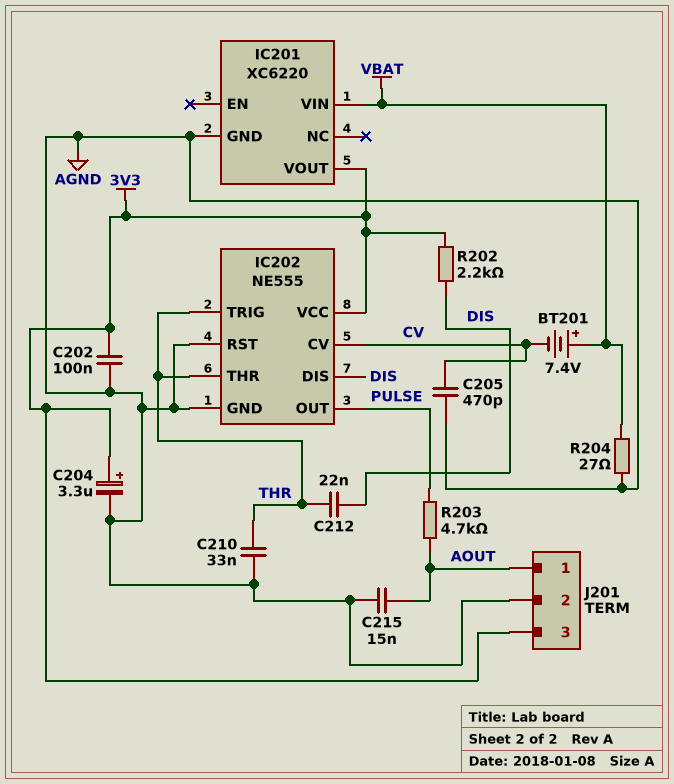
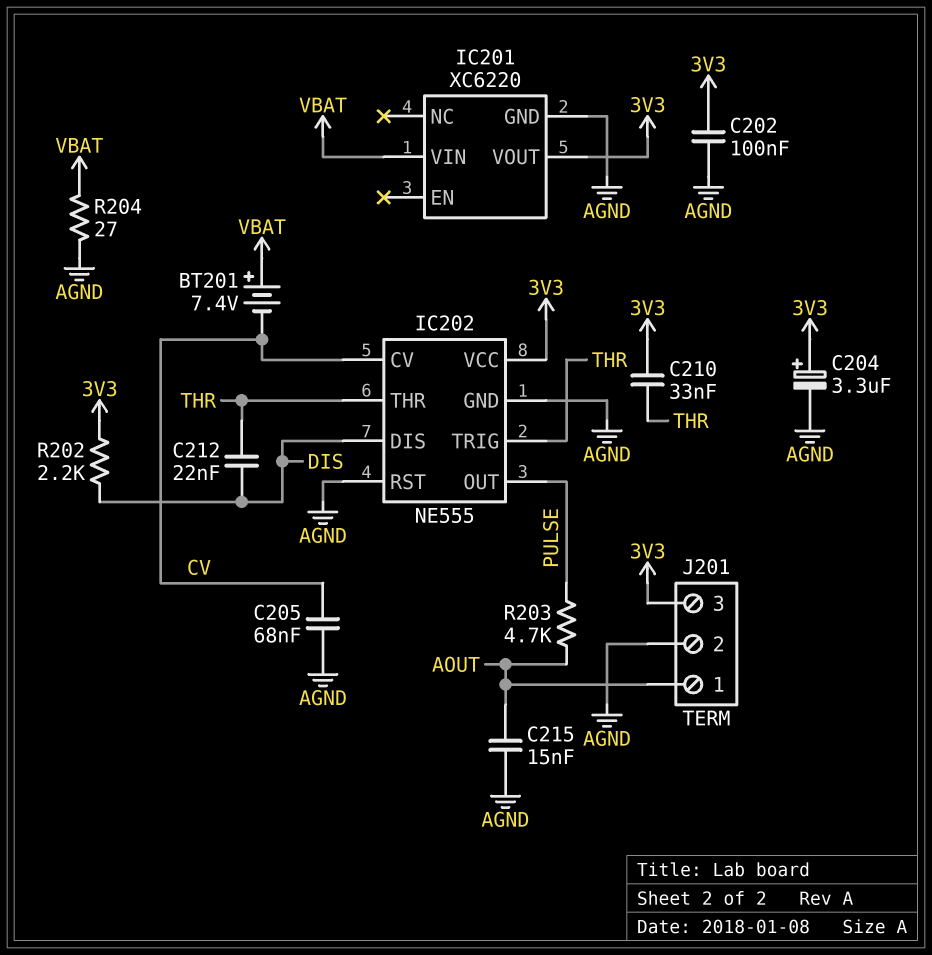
C205: 470pF (AGND, CV) -> 68nF (AGND, CV)
C210: 33nF (AGND, THR) -> 33nF (3V3, THR)

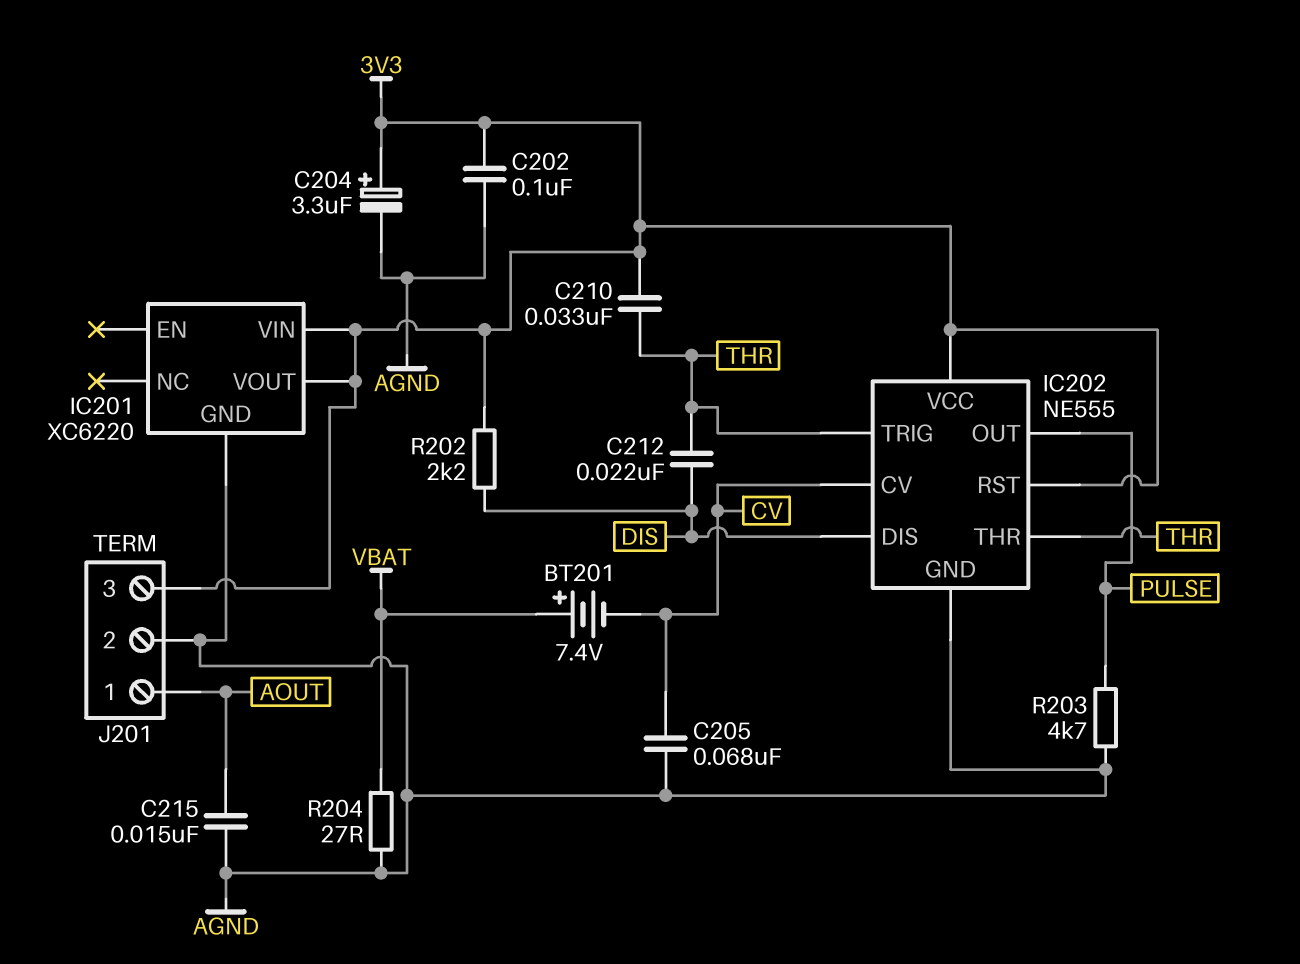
IC201 pin VIN: VBAT -> 3V3
IC202 pin RST: AGND -> 3V3
R203: 4.7k (AOUT, PULSE) -> 4.7k (AGND, PULSE)

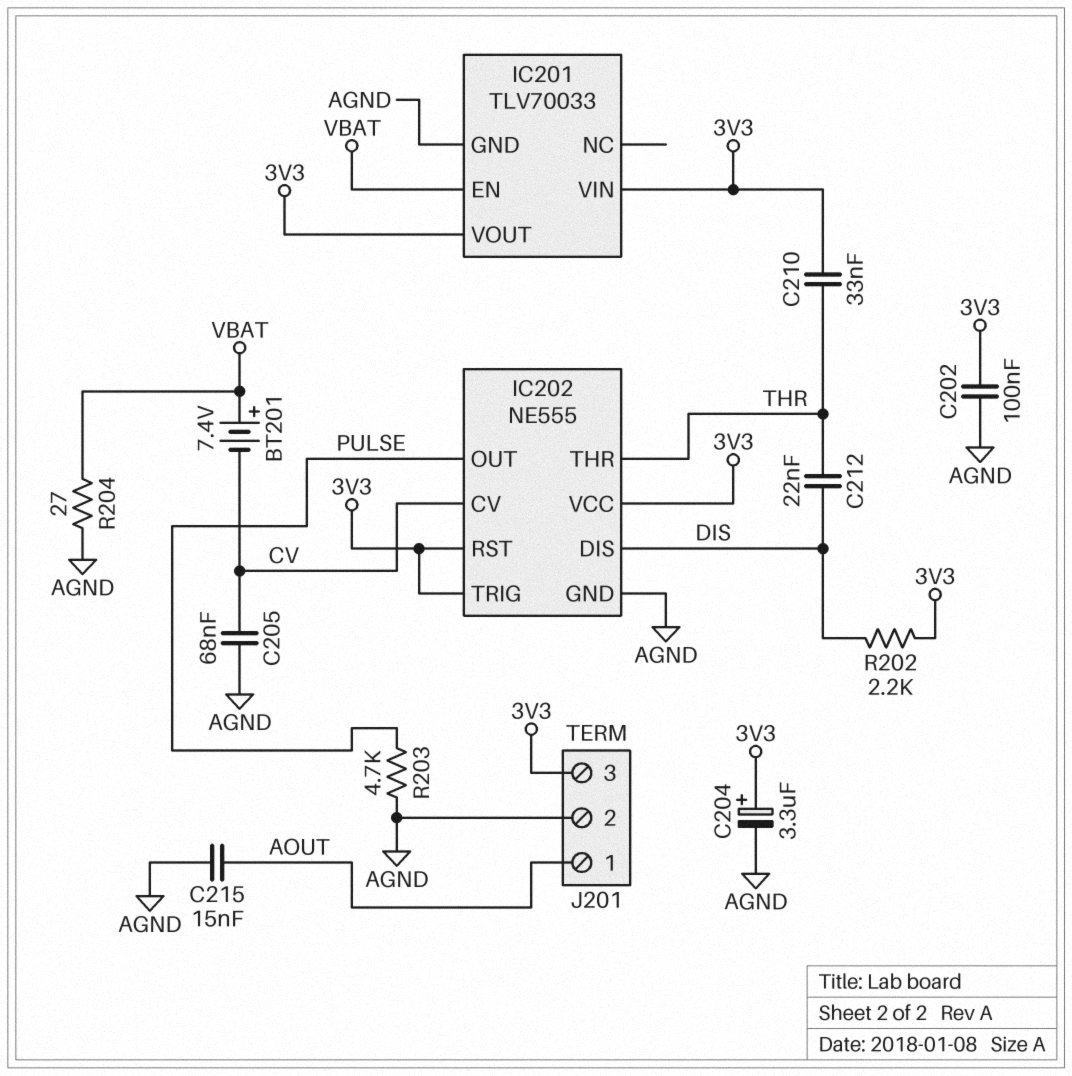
IC201: XC6220 -> TLV70033
IC201 pin EN: none -> VBAT
IC202 pin TRIG: THR -> 3V3

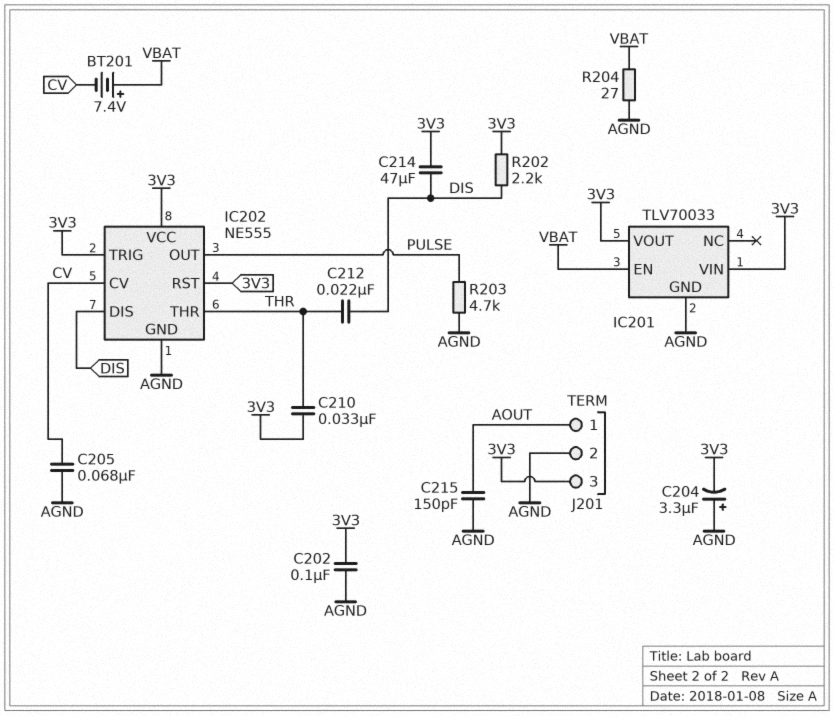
C204: 3.3uF (plus 3V3, minus AGND) -> 3.3uF (plus AGND, minus 3V3)
C214: none -> 47uF (3V3, DIS)
C215: 15nF (AGND, AOUT) -> 150pF (AGND, AOUT)

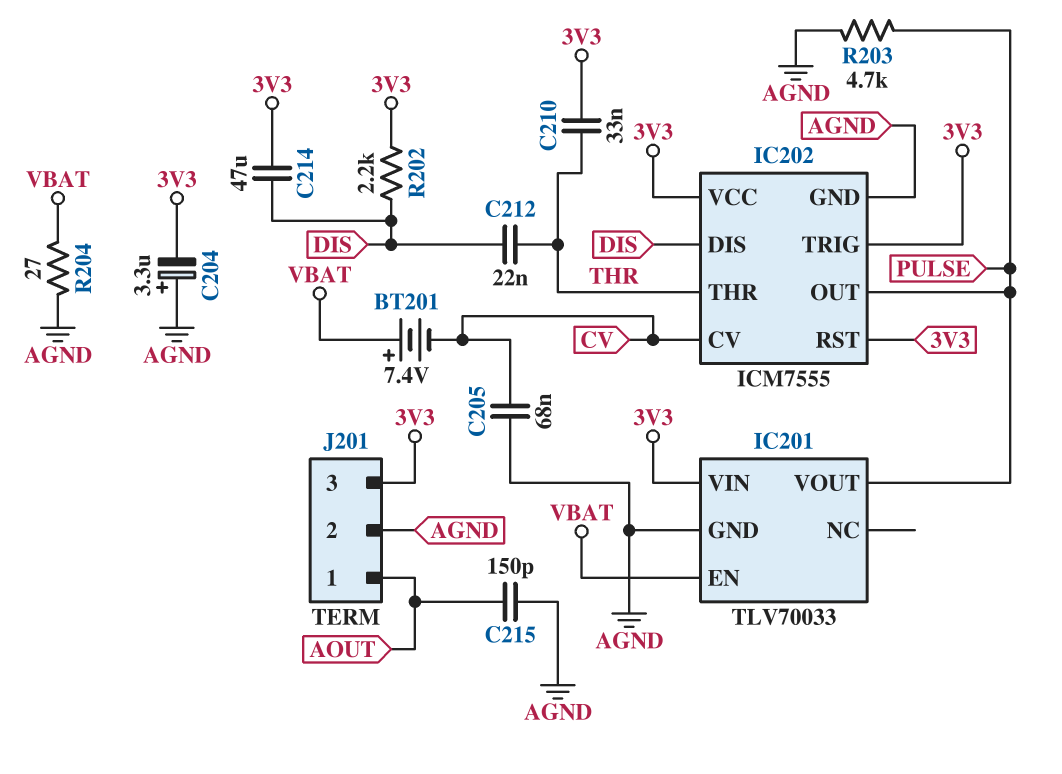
C202: 100nF (3V3, AGND) -> none
IC201 pin VOUT: 3V3 -> PULSE
IC202: NE555 -> ICM7555

